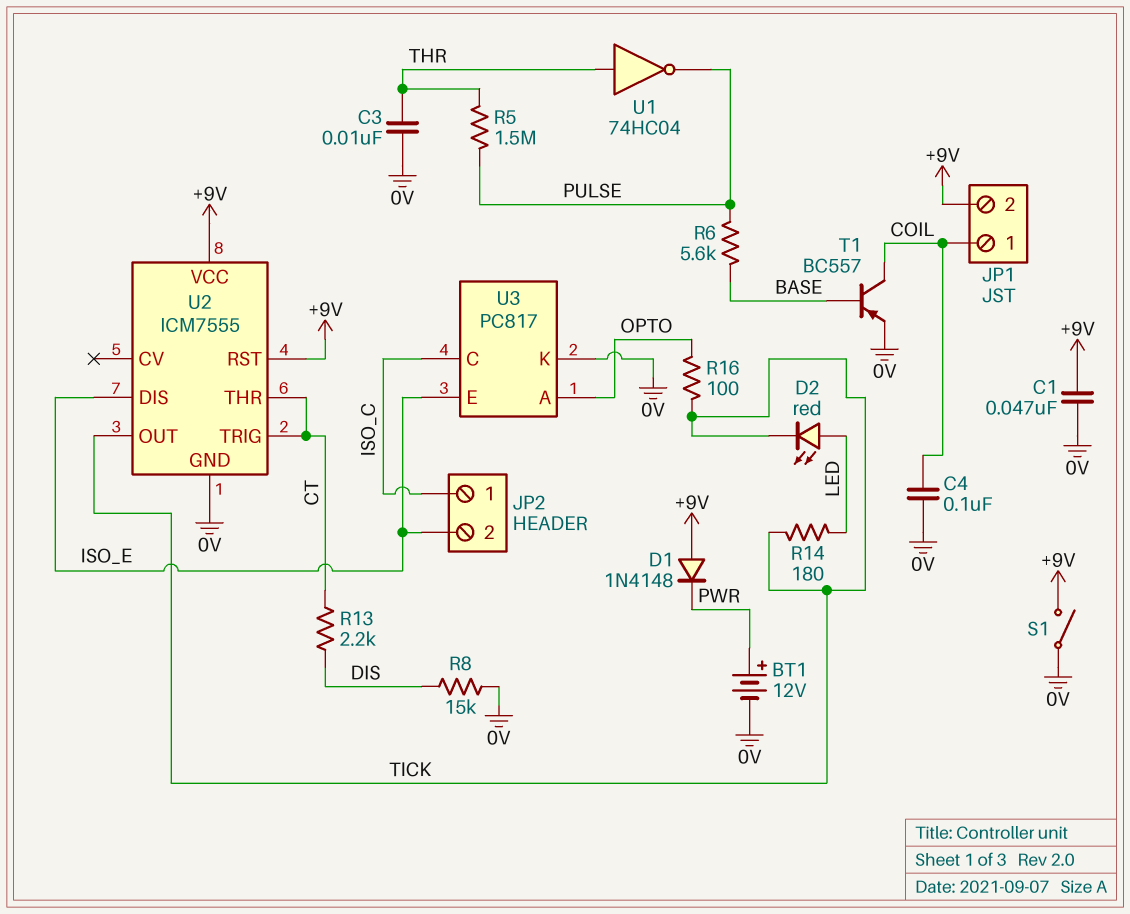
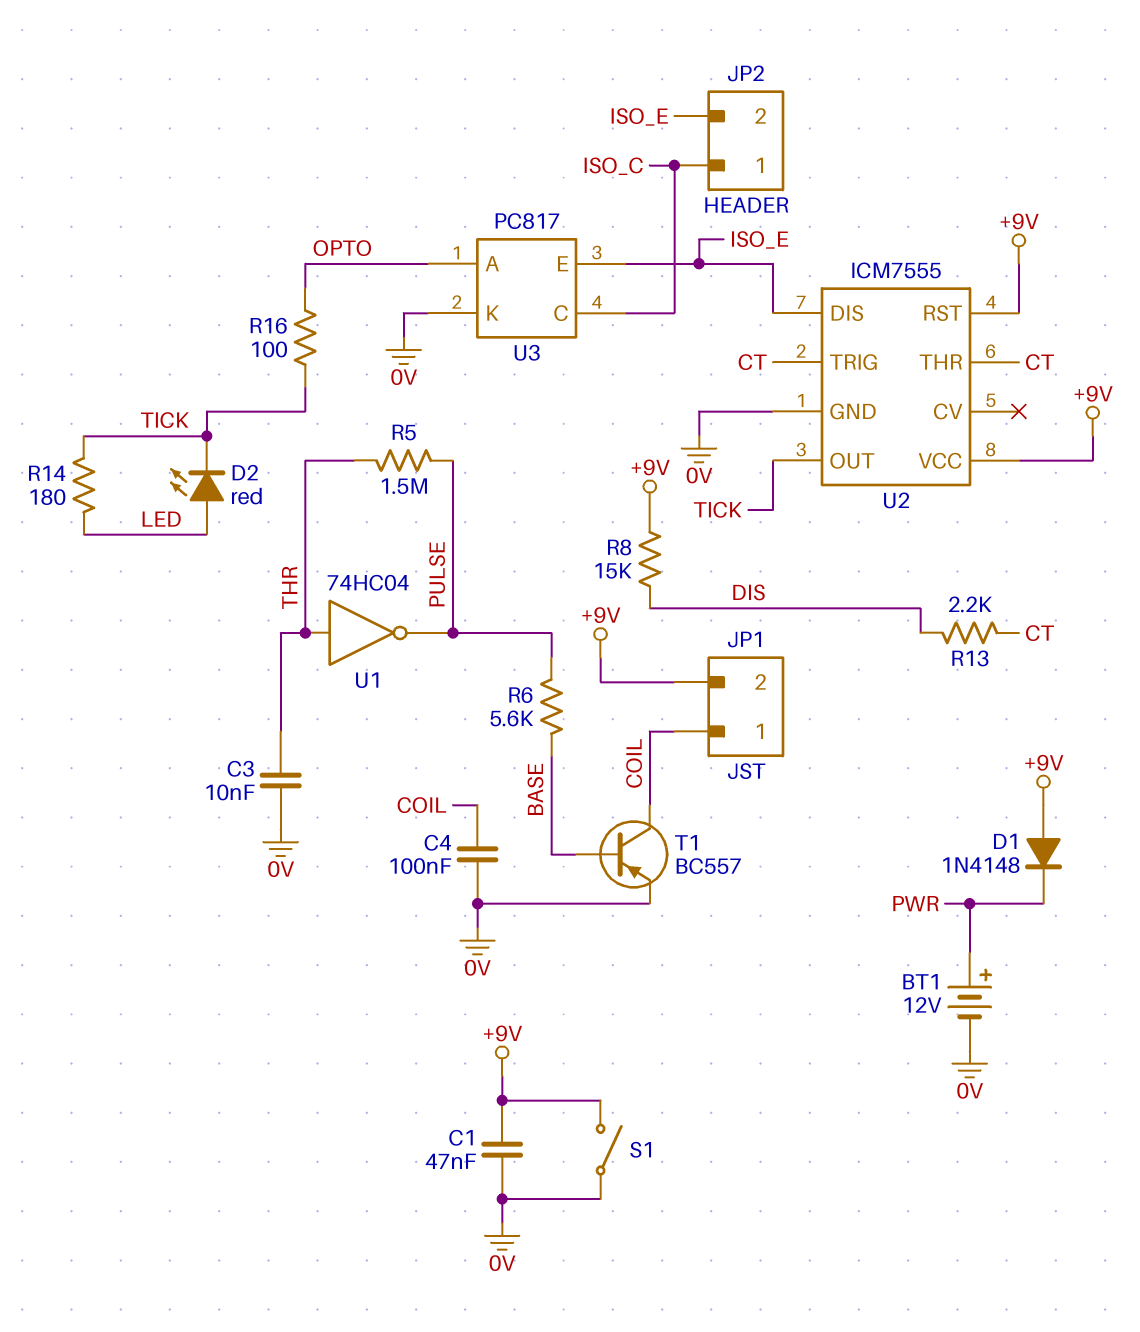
R8: 15k (0V, DIS) -> 15k (+9V, DIS)

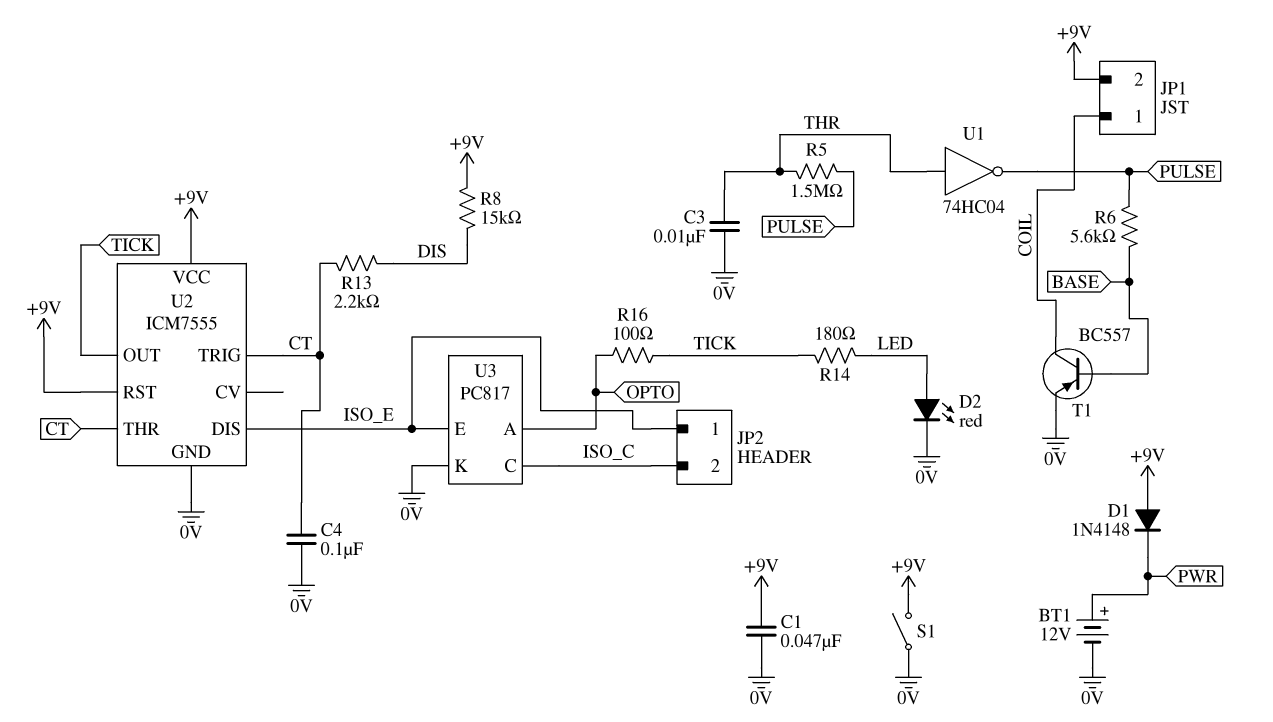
C4: 100nF (0V, COIL) -> 100nF (0V, CT)
D2: LED red (A LED, K TICK) -> LED red (A LED, K 0V)
JP2 pin 1: ISO_C -> ISO_E
JP2 pin 2: ISO_E -> ISO_C

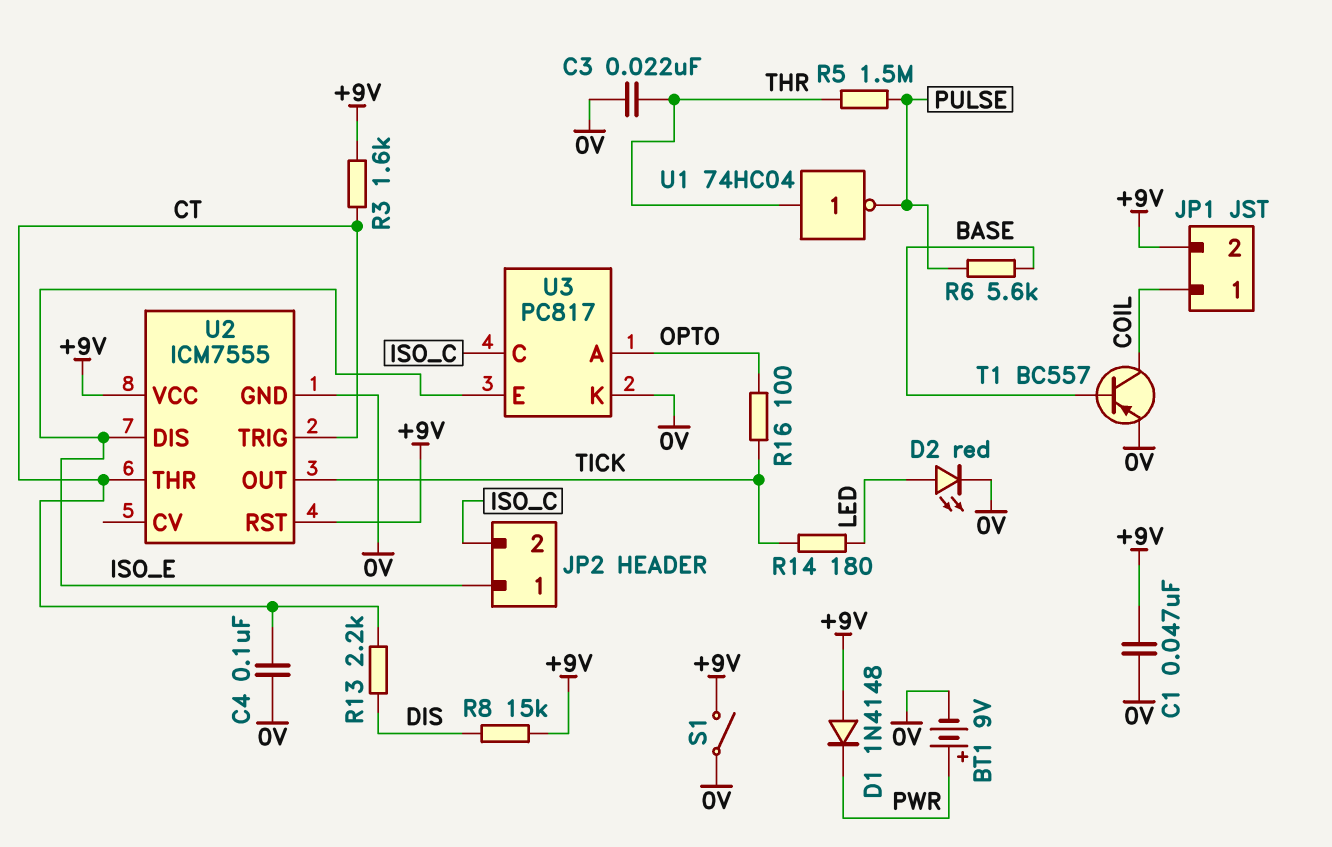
BT1: 12V (plus PWR, minus 0V) -> 9V (plus PWR, minus 0V)
C3: 10nF (0V, THR) -> 22nF (0V, THR)
R3: none -> 1.6k (+9V, CT)

